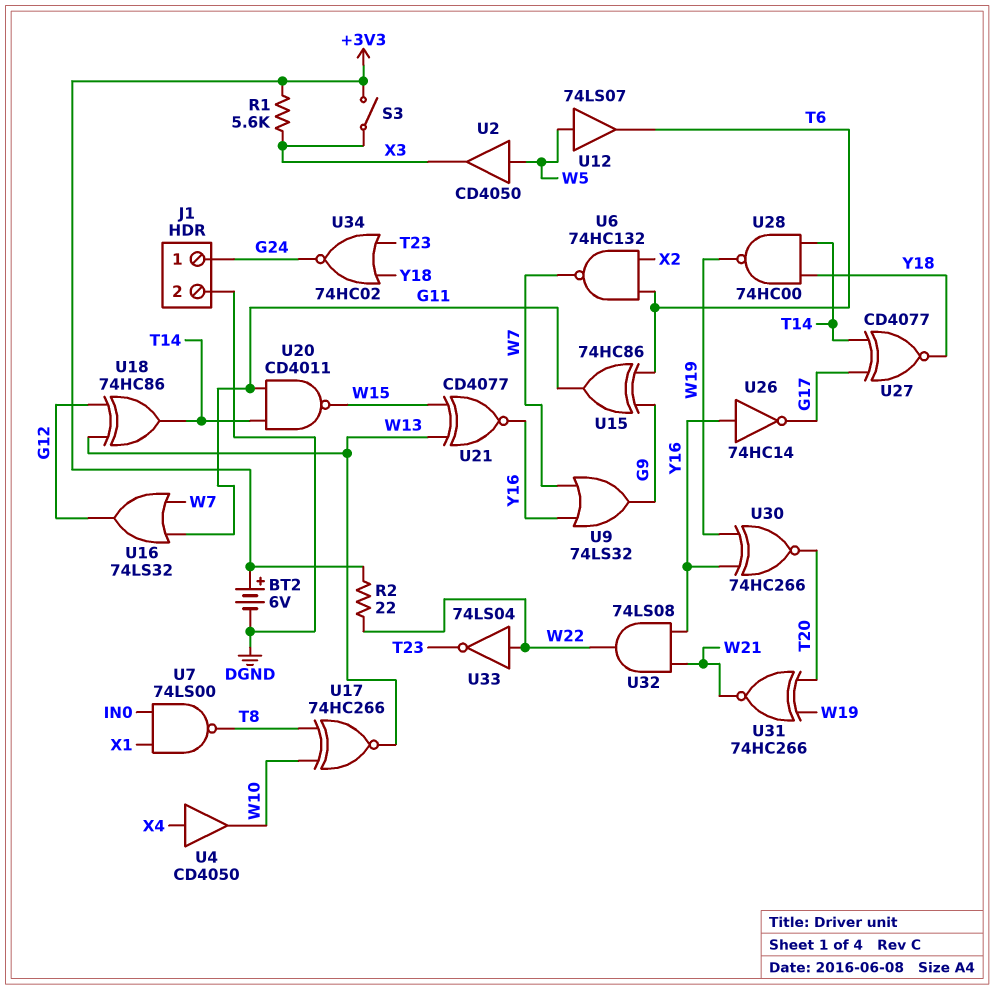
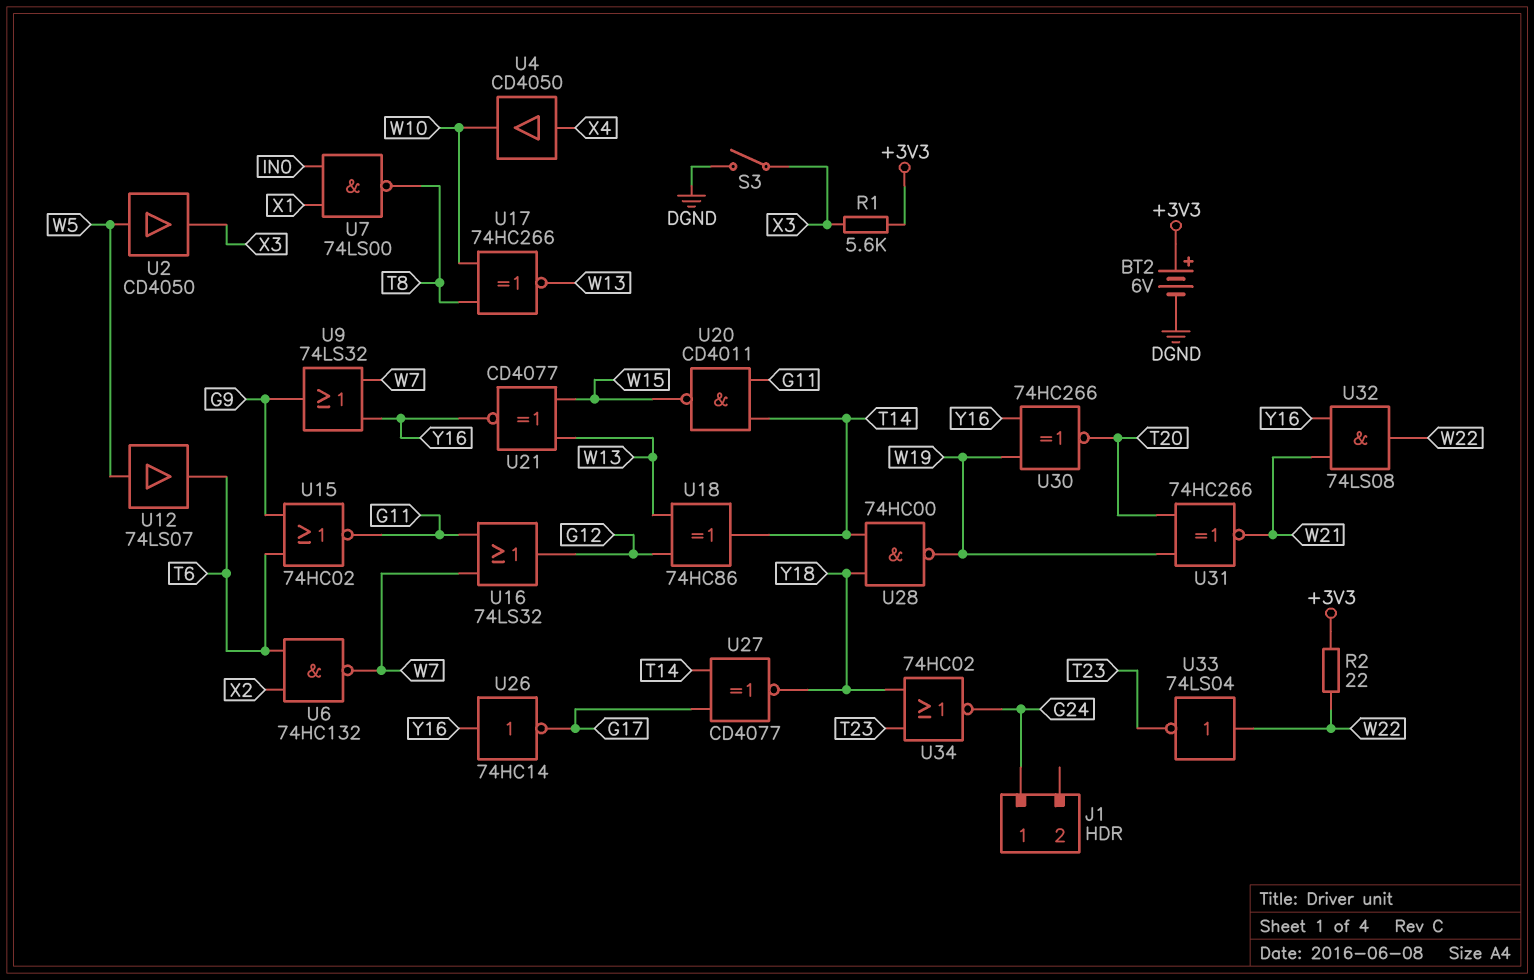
J1 pin 2: DGND -> none
S3: switch (+3V3, X3) -> switch (DGND, X3)
U15: XOR 74HC86 (in G9, in T6, out G11) -> NOR 74HC02 (in G9, in T6, out G11)

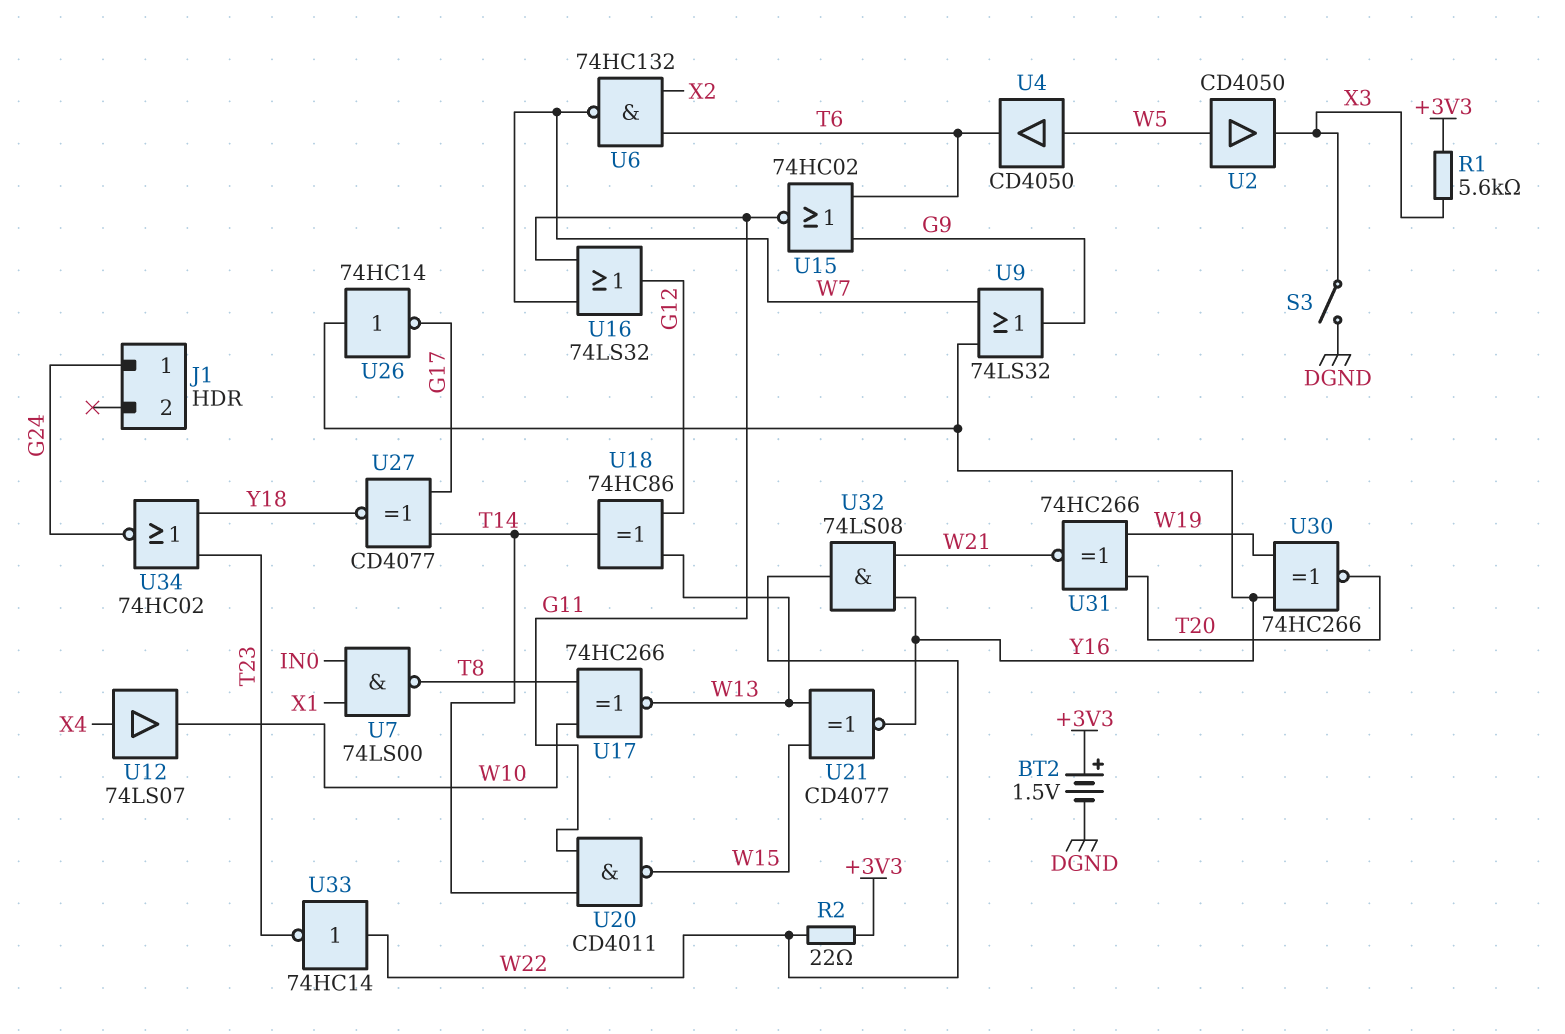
BT2: 6V (plus +3V3, minus DGND) -> 1.5V (plus +3V3, minus DGND)
U4: buffer CD4050 (in X4, out W10) -> buffer CD4050 (in W5, out T6)
U12: buffer 74LS07 (in W5, out T6) -> buffer 74LS07 (in X4, out W10)
U28: NAND 74HC00 (in T14, in Y18, out W19) -> none
U33: NOT 74LS04 (in W22, out T23) -> NOT 74HC14 (in W22, out T23)

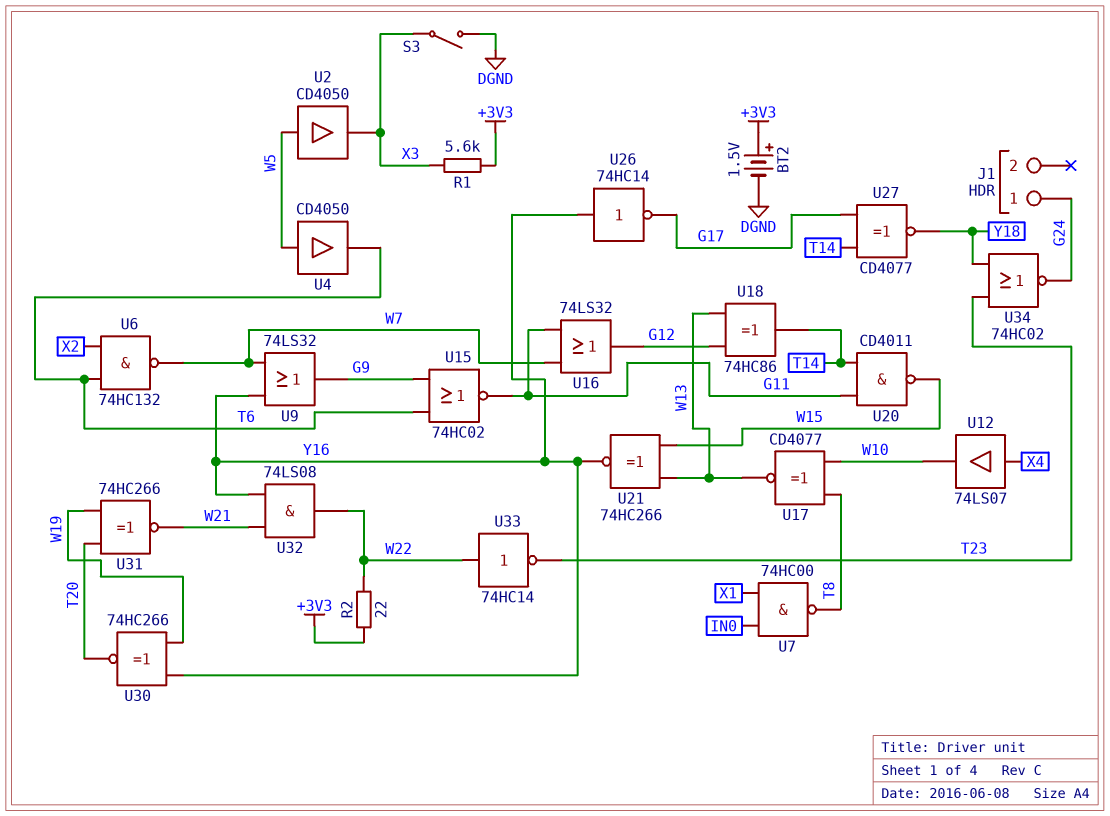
U7: NAND 74LS00 (in IN0, in X1, out T8) -> NAND 74HC00 (in IN0, in X1, out T8)
U17: XNOR 74HC266 (in T8, in W10, out W13) -> XNOR CD4077 (in T8, in W10, out W13)
U21: XNOR CD4077 (in W13, in W15, out Y16) -> XNOR 74HC266 (in W13, in W15, out Y16)

